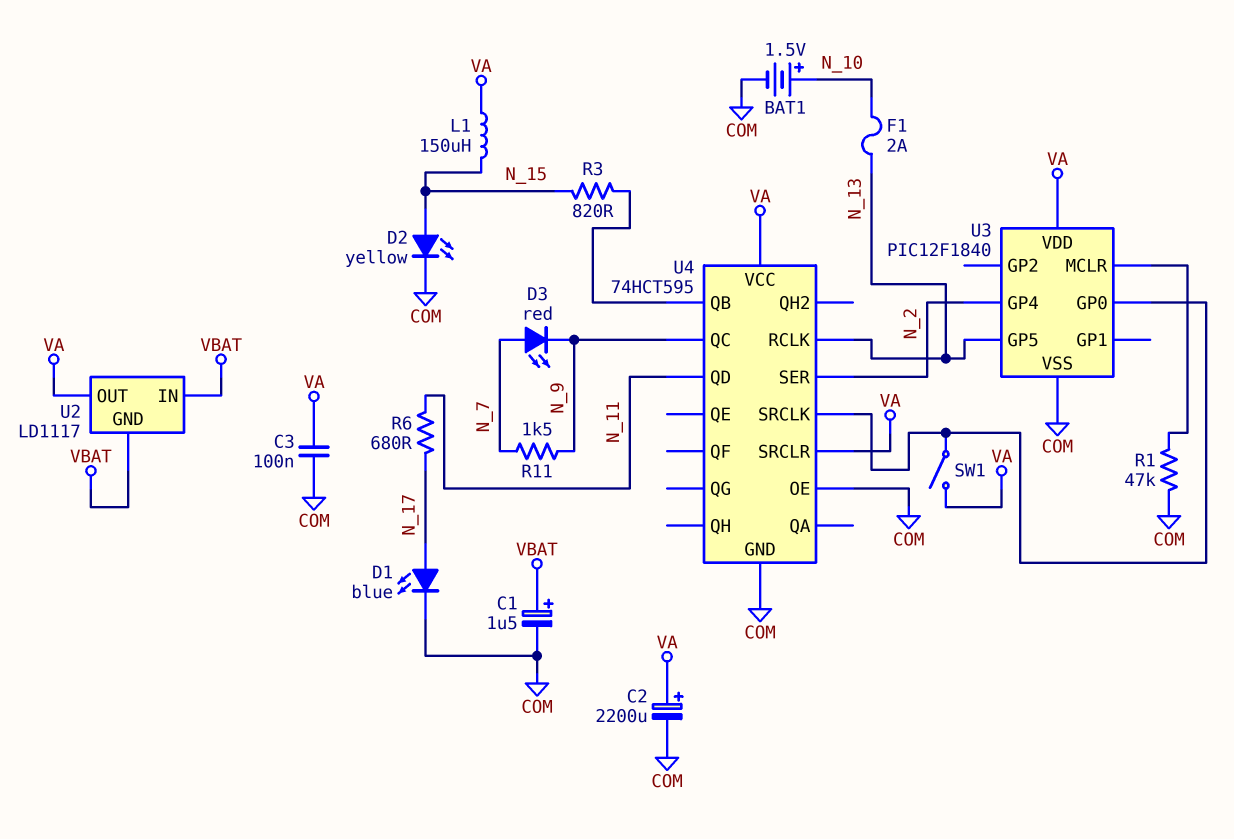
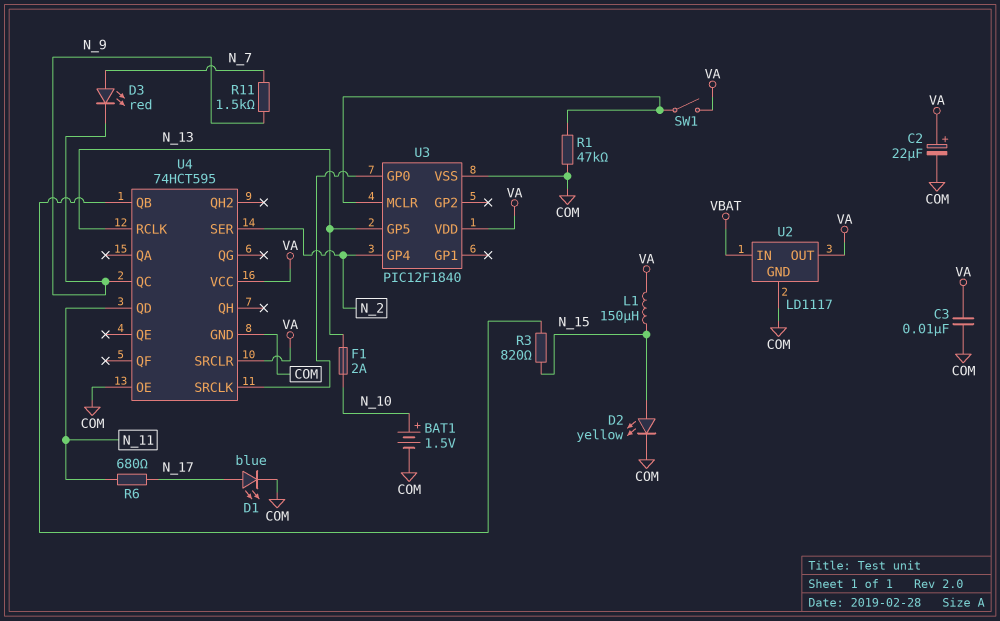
C1: 1.5uF (plus VBAT, minus COM) -> none
C2: 2200uF (plus VA, minus COM) -> 22uF (plus VA, minus COM)
C3: 100nF (COM, VA) -> 10nF (COM, VA)
SW1: switch (U3/GP0, VA) -> switch (U3/MCLR, VA)
U2 pin GND: VBAT -> COM

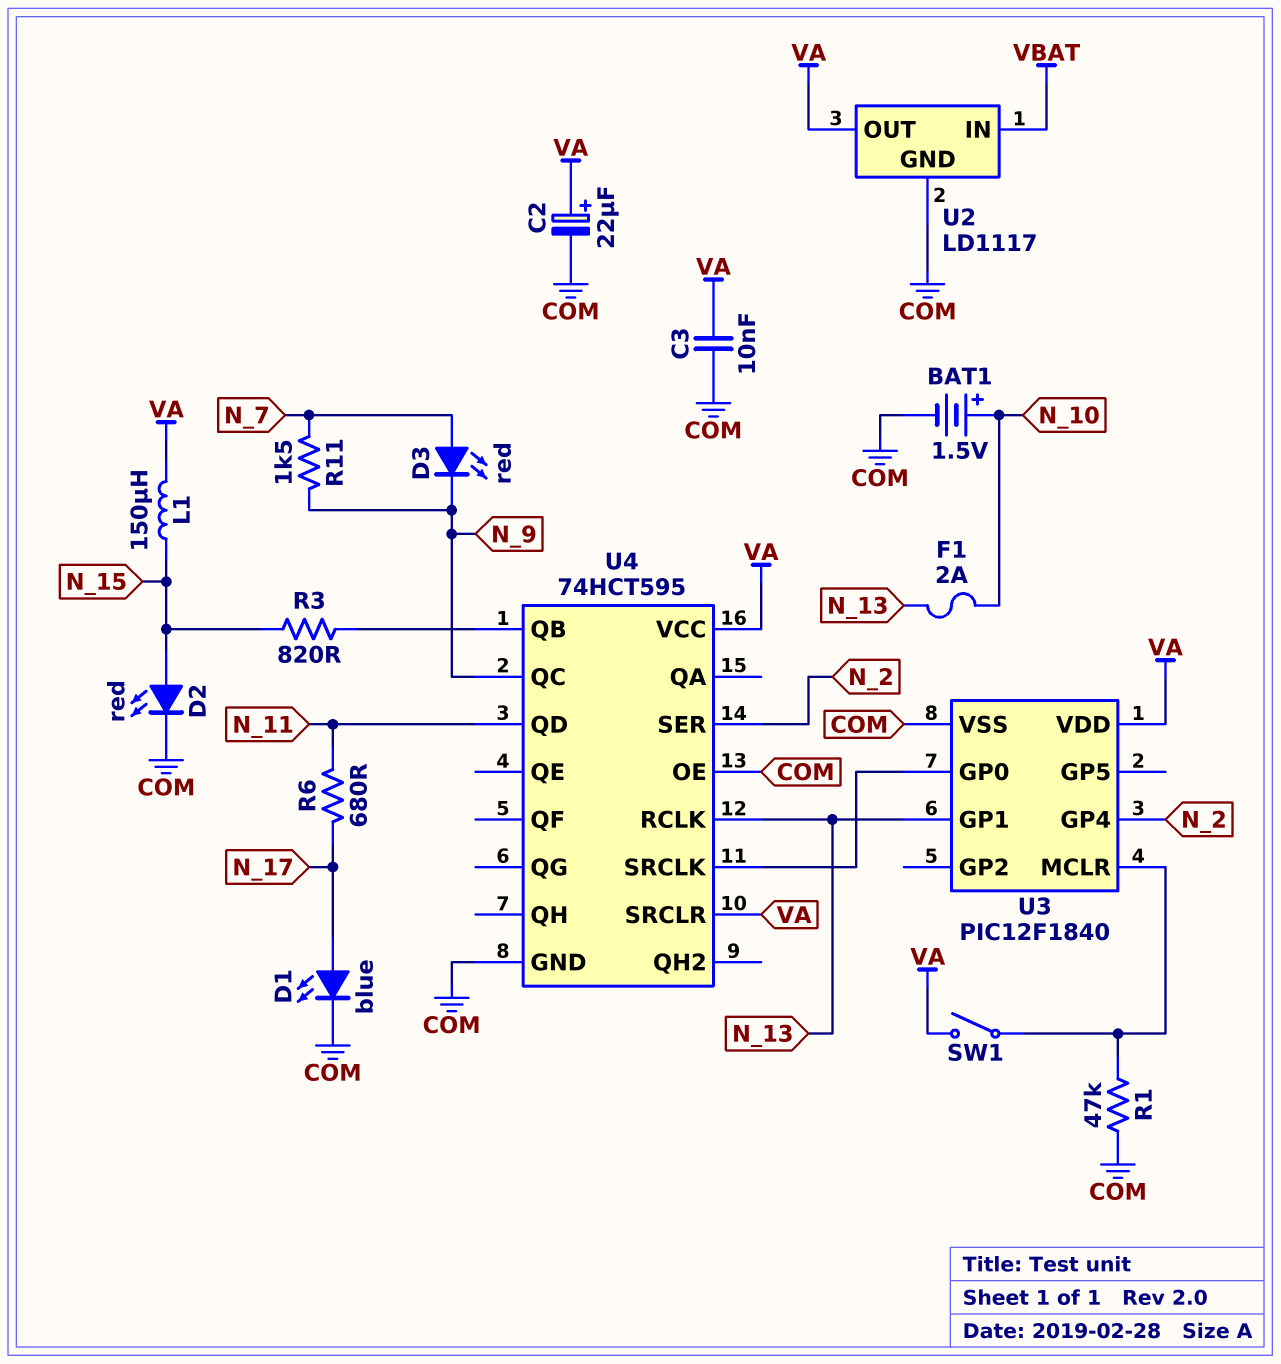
D2: LED yellow (A N_15, K COM) -> LED red (A N_15, K COM)
U3 pin GP1: none -> N_13
U3 pin GP5: N_13 -> none

